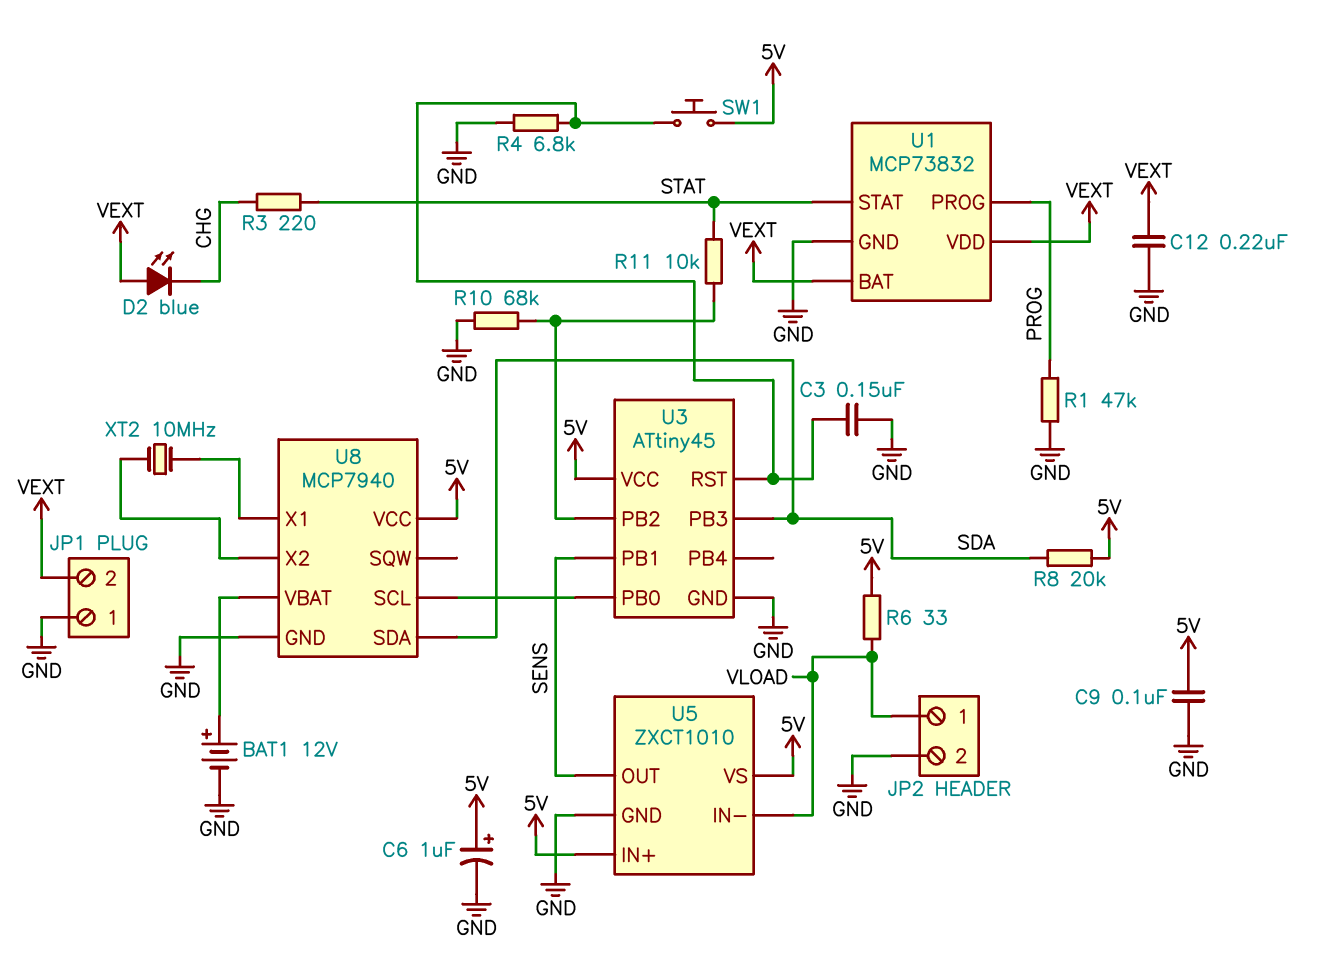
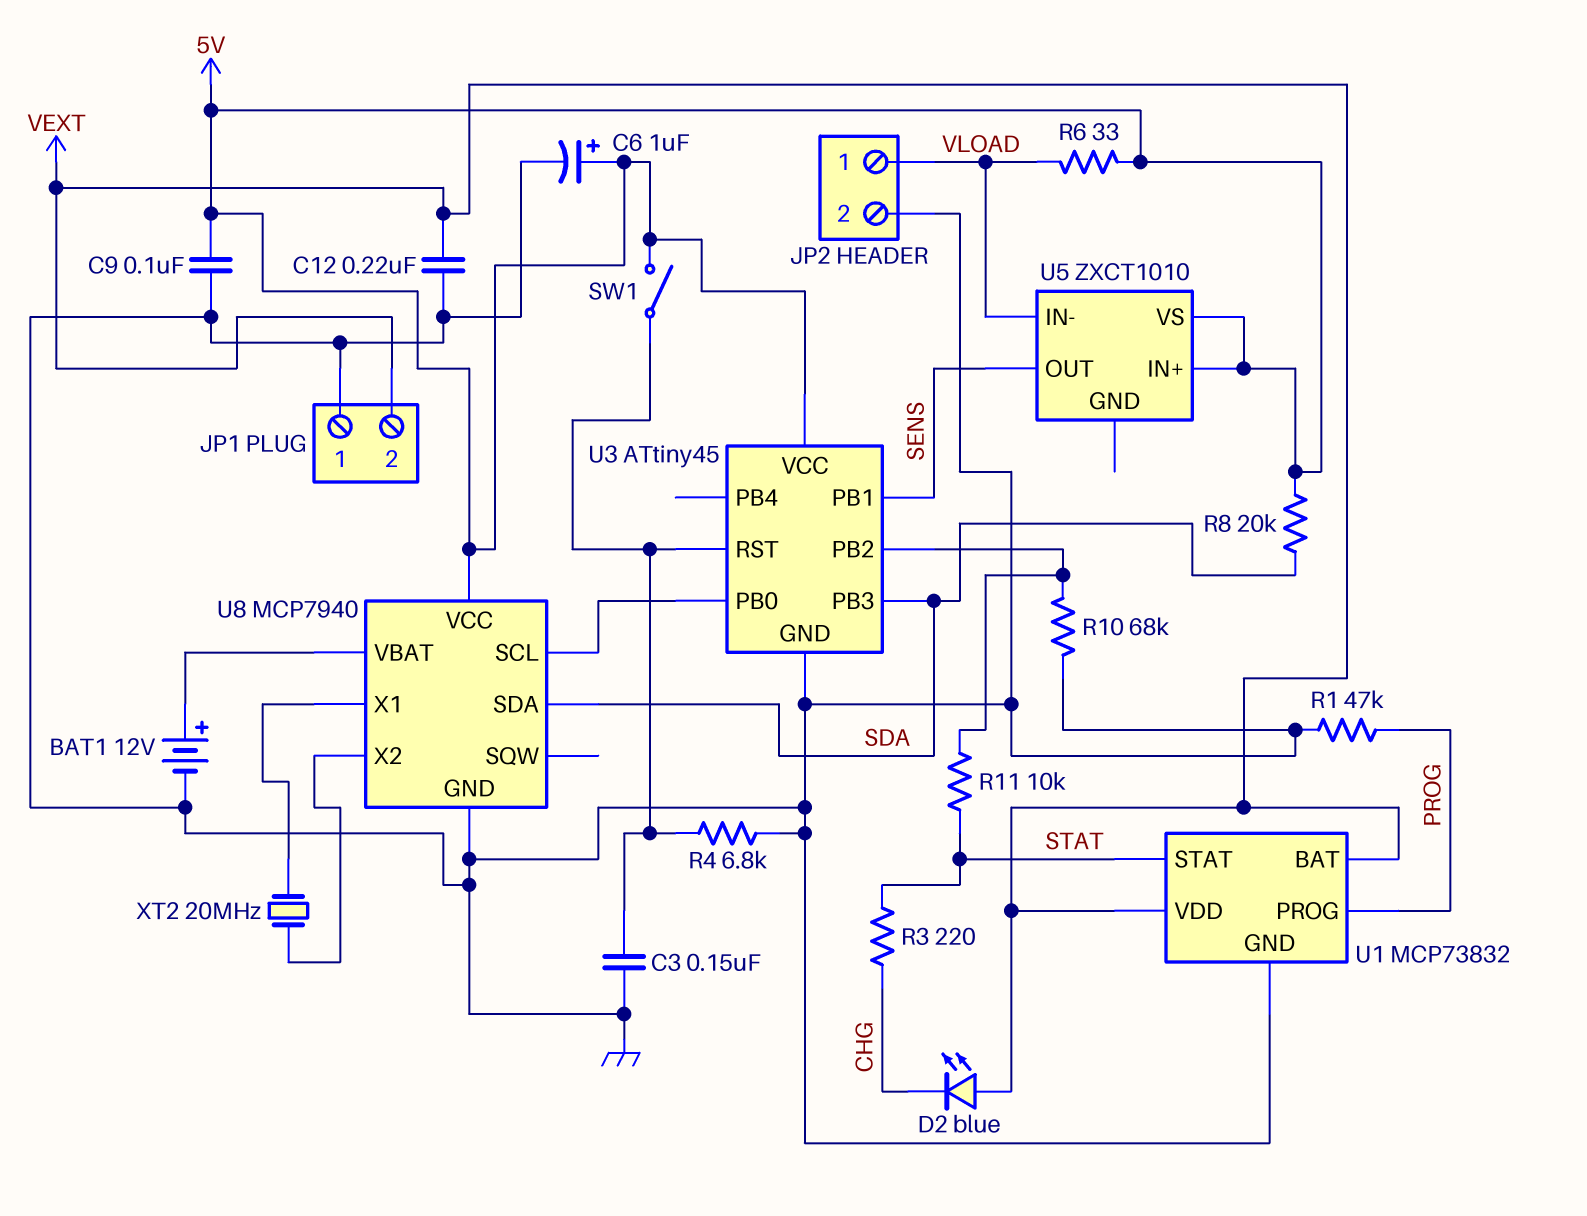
SW1: button (5V, U3/RST) -> switch (5V, U3/RST)
U5 pin GND: GND -> none
XT2: 10MHz (U8/X1, U8/X2) -> 20MHz (U8/X1, U8/X2)

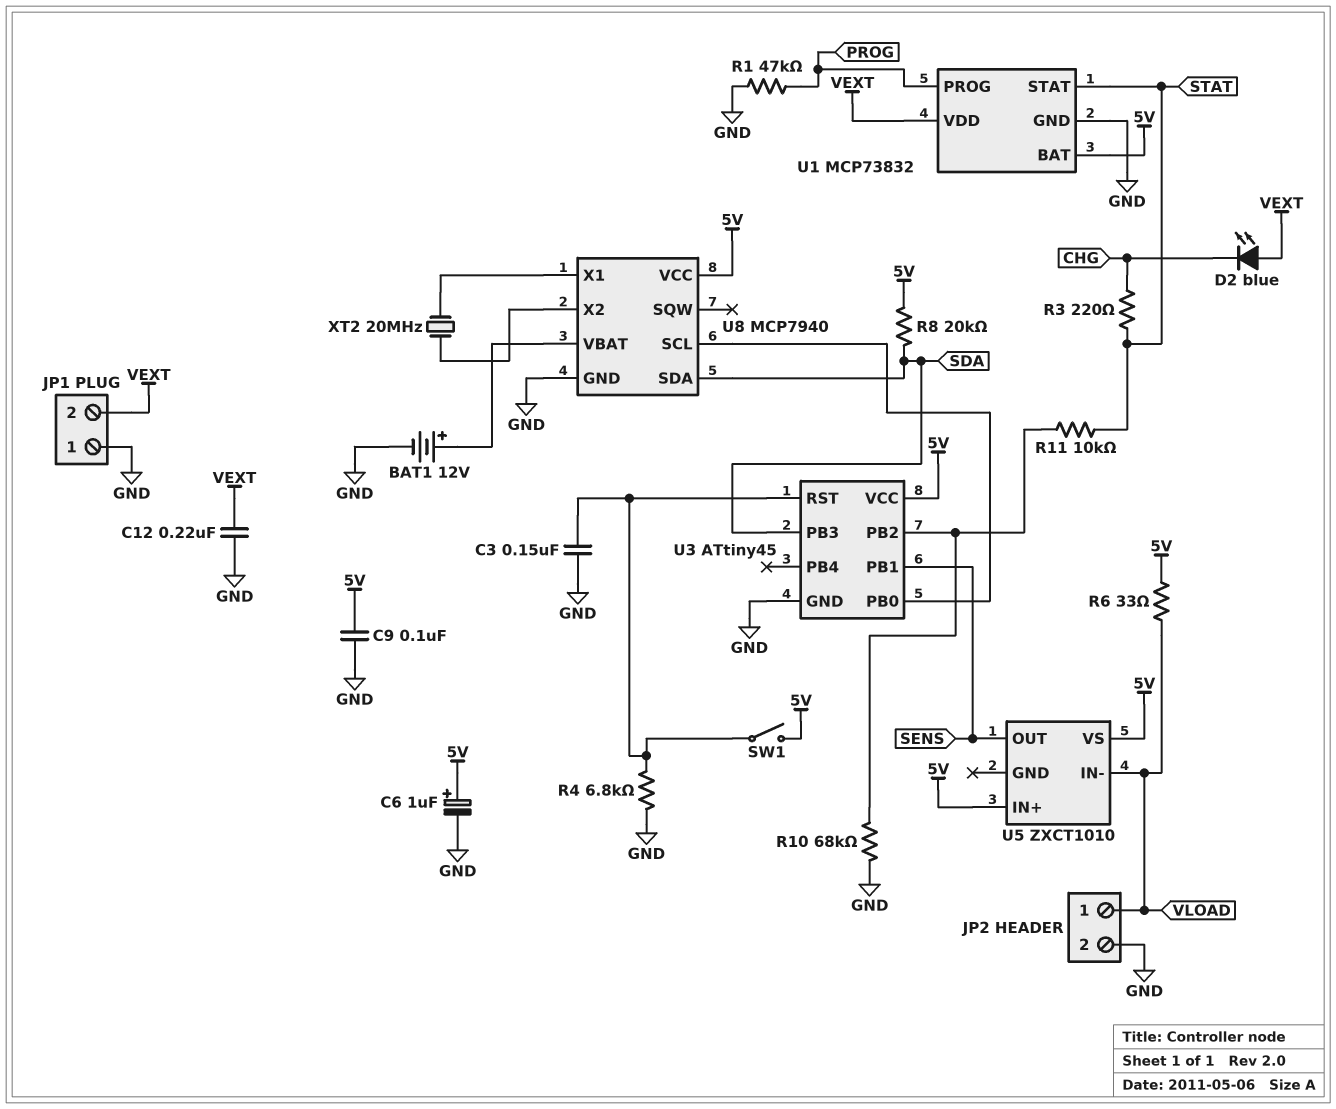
U1 pin BAT: VEXT -> 5V

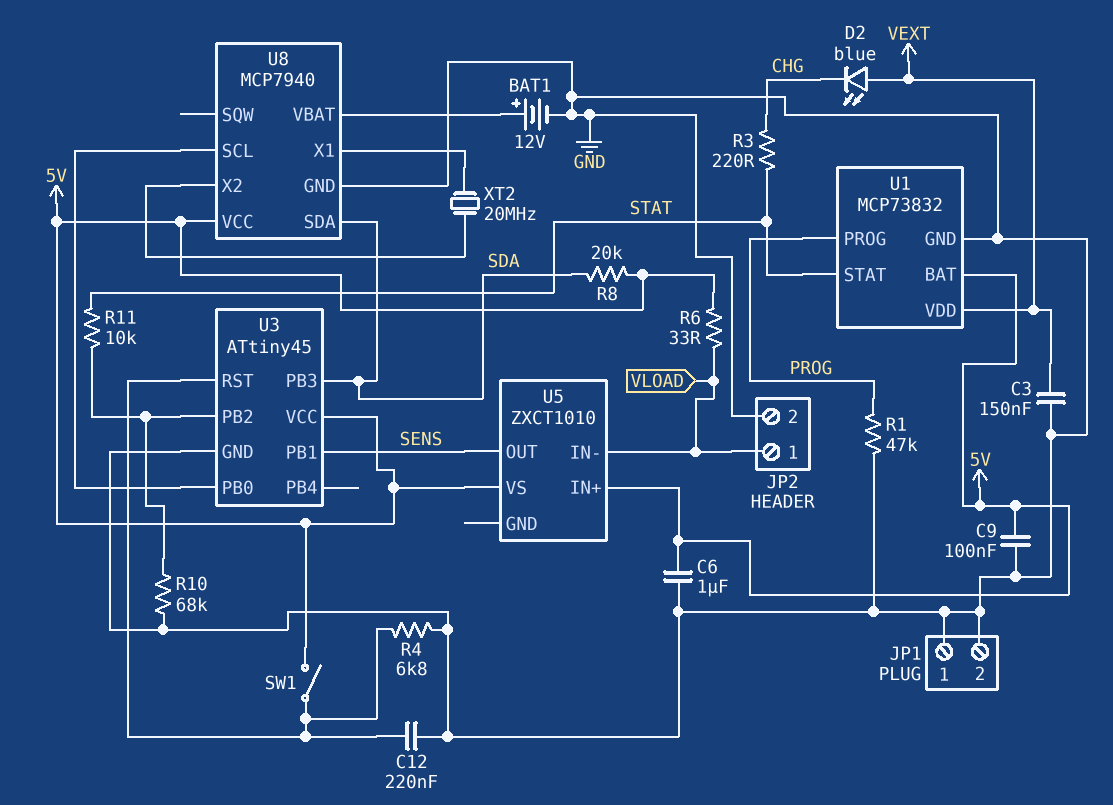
C3: 150nF (GND, U3/RST) -> 150nF (GND, VEXT)
C6: 1uF (plus 5V, minus GND) -> 1uF (5V, GND)
C12: 220nF (GND, VEXT) -> 220nF (GND, U3/RST)
JP1 pin 2: VEXT -> GND

